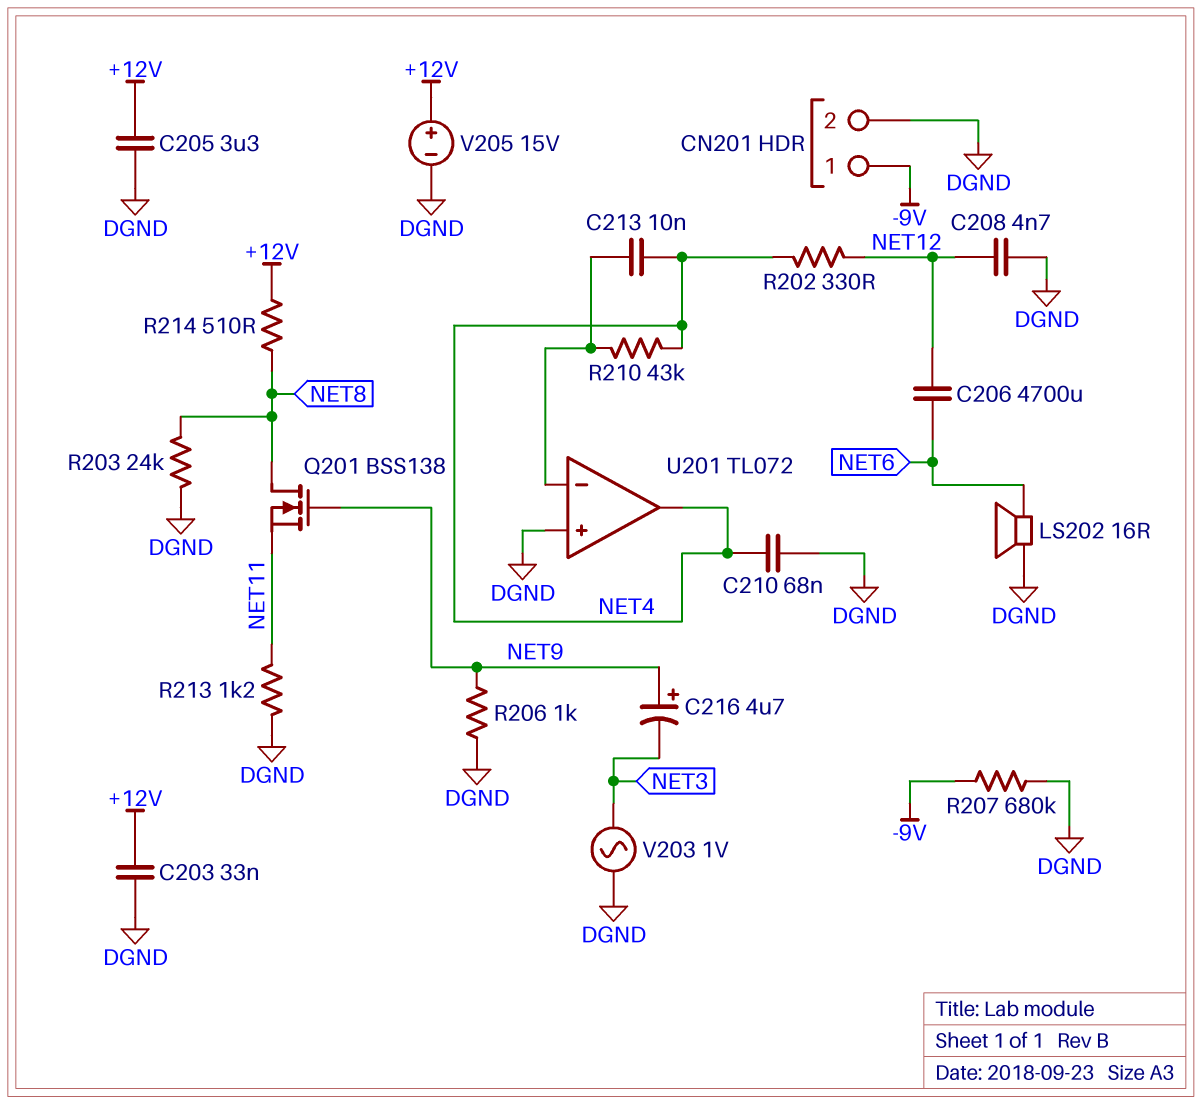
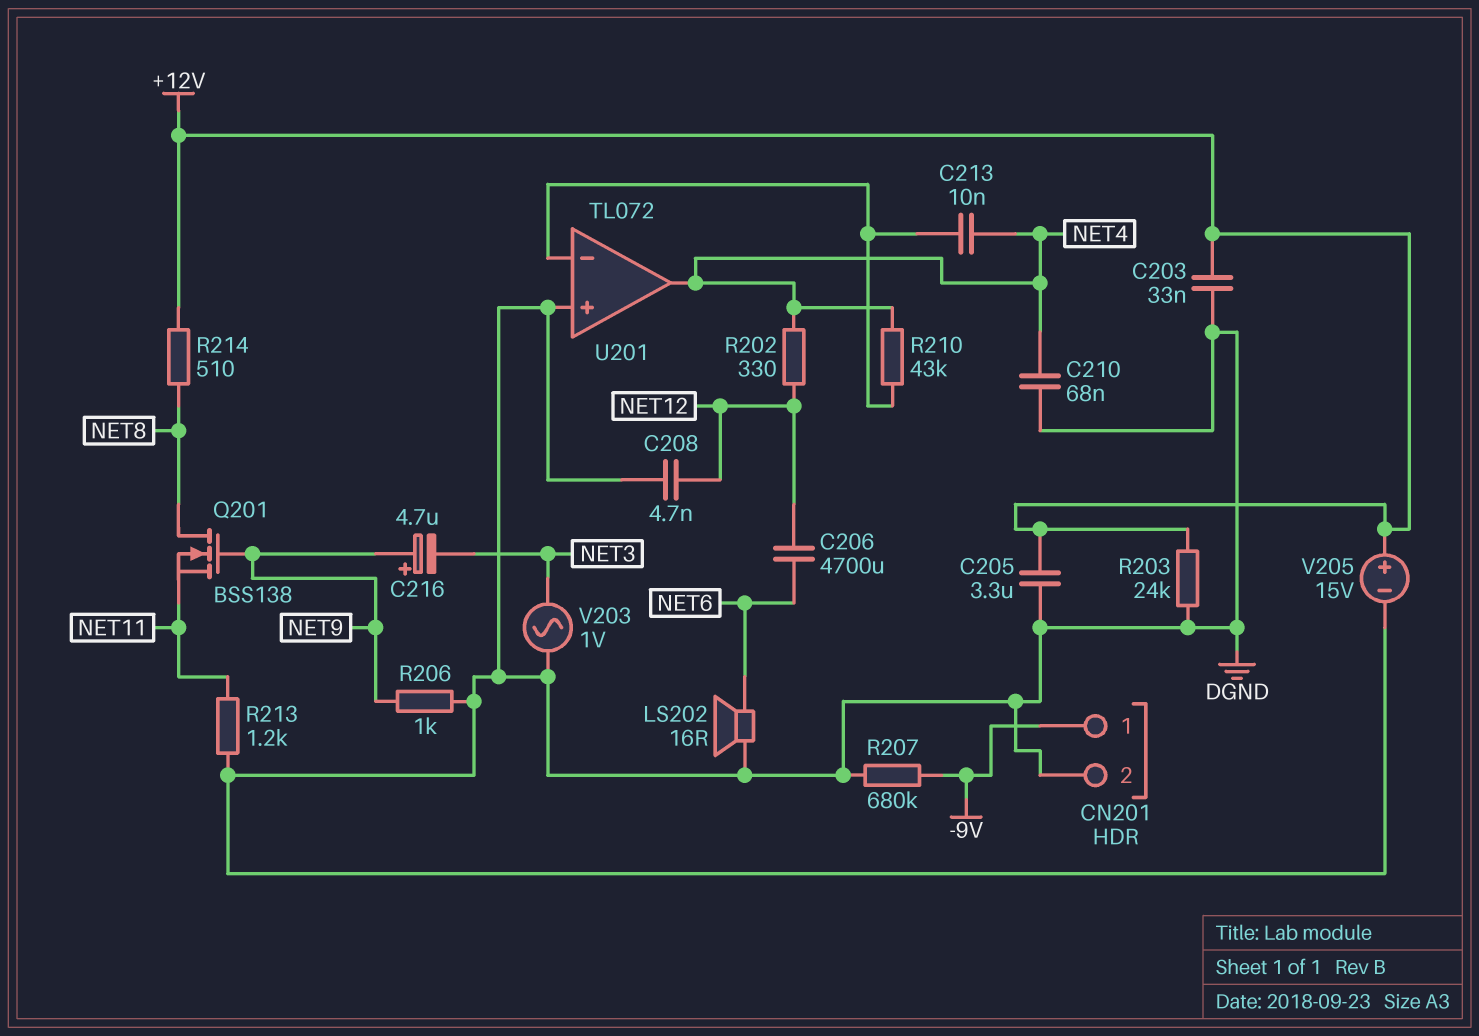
R203: 24k (DGND, NET8) -> 24k (+12V, DGND)

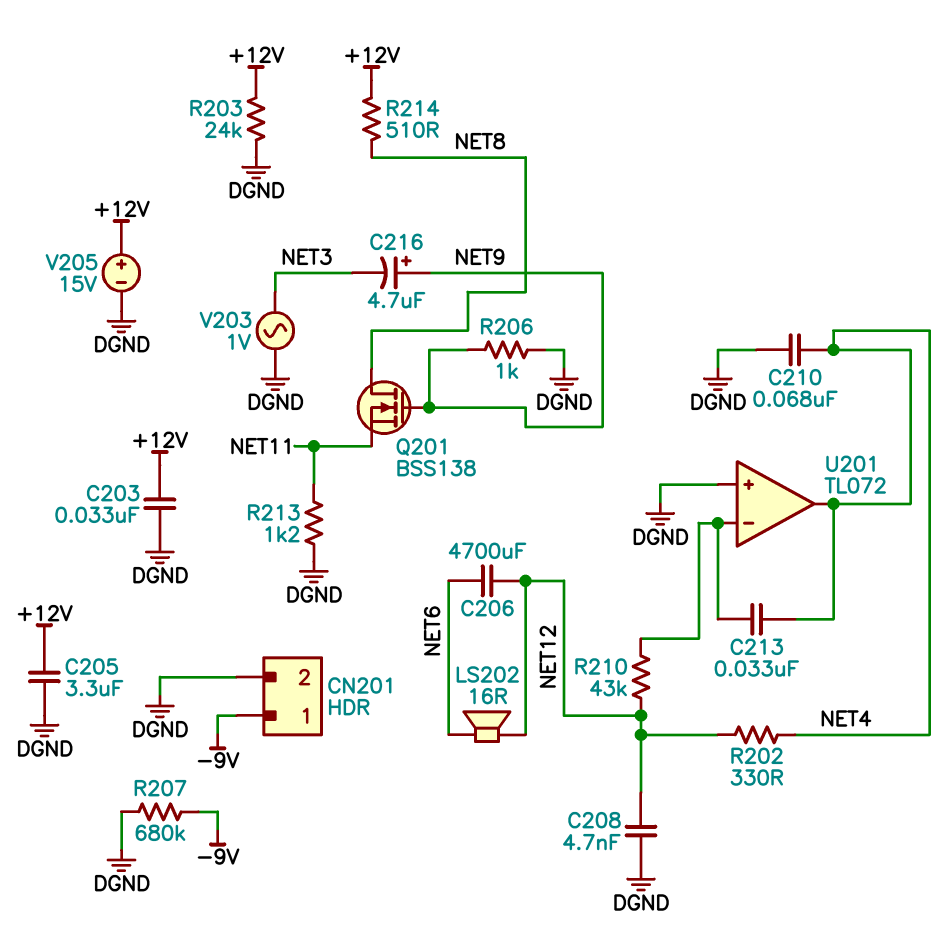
C213: 10nF (NET4, U201/in-) -> 33nF (NET4, U201/in-)
LS202: speaker 16R (DGND, NET6) -> speaker 16R (NET6, NET12)
R210: 43k (NET4, U201/in-) -> 43k (NET12, U201/in-)

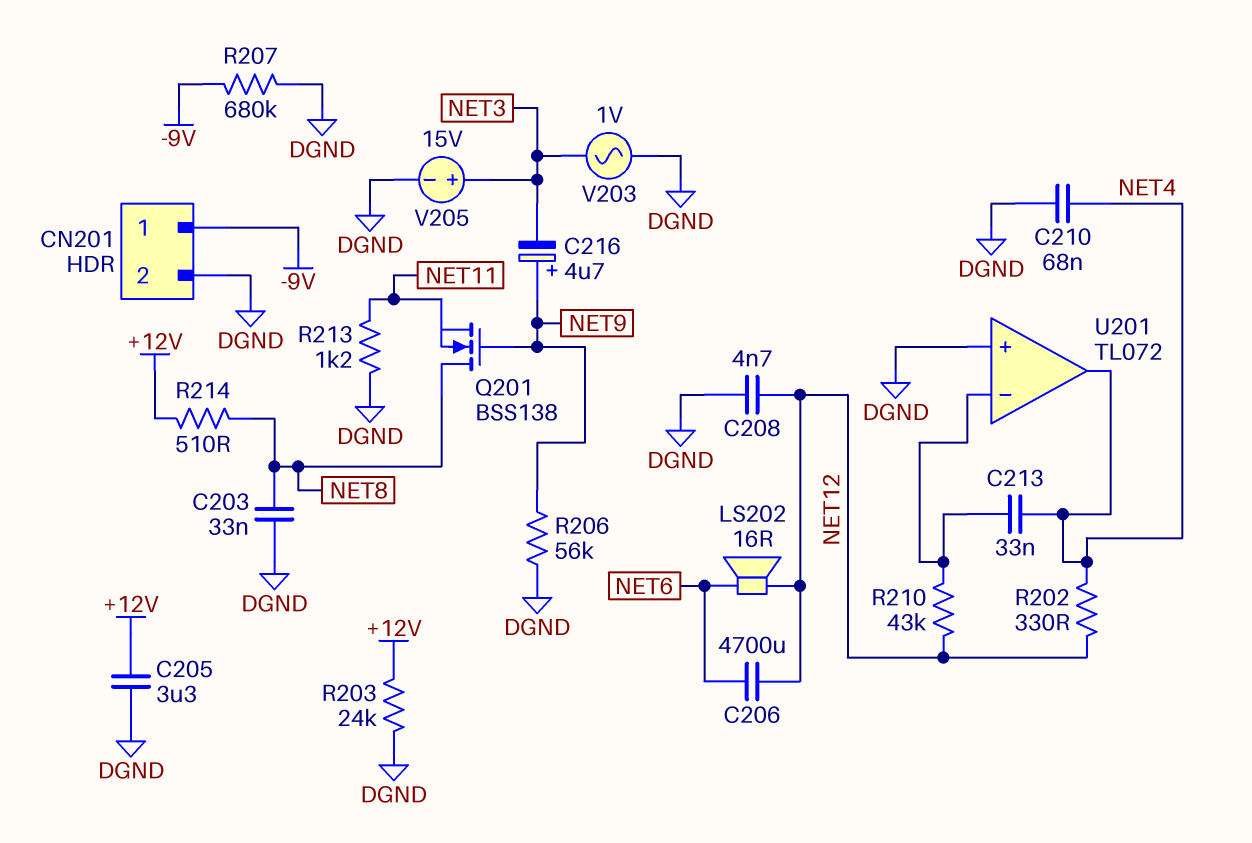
C203: 33nF (+12V, DGND) -> 33nF (DGND, NET8)
R206: 1k (DGND, NET9) -> 56k (DGND, NET9)
V205: 15V (plus +12V, minus DGND) -> 15V (plus NET3, minus DGND)

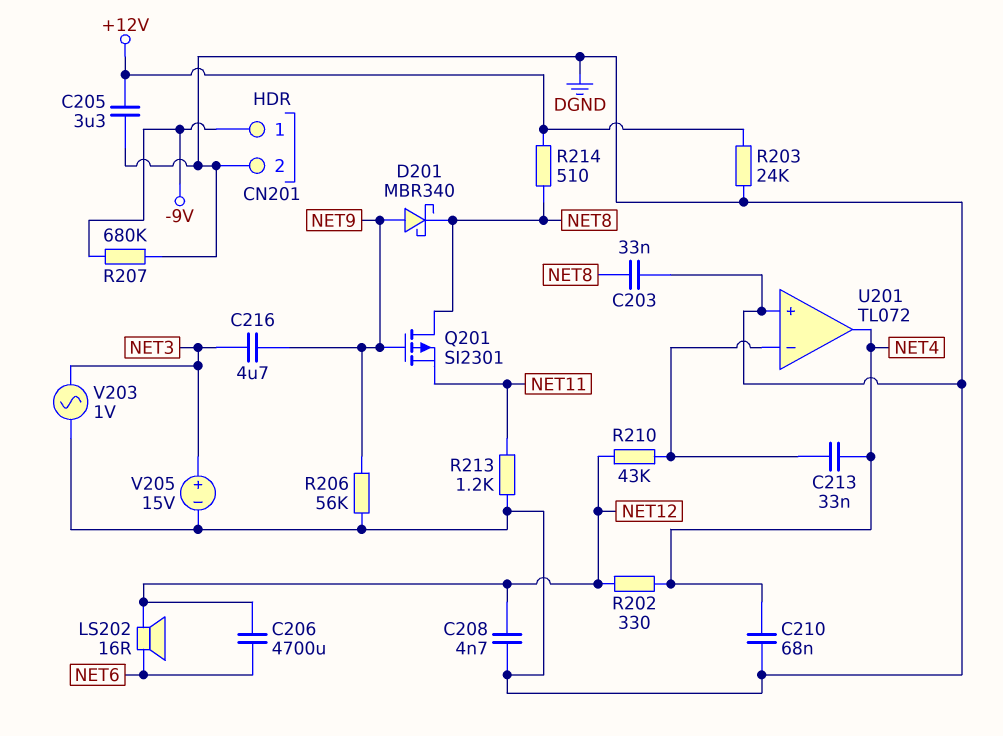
C216: 4.7uF (plus NET9, minus NET3) -> 4.7uF (NET3, NET9)
D201: none -> schottky MBR340 (A NET9, K NET8)
Q201: NMOS BSS138 (G NET9, D NET8, S NET11) -> PMOS SI2301 (G NET9, D NET8, S NET11)

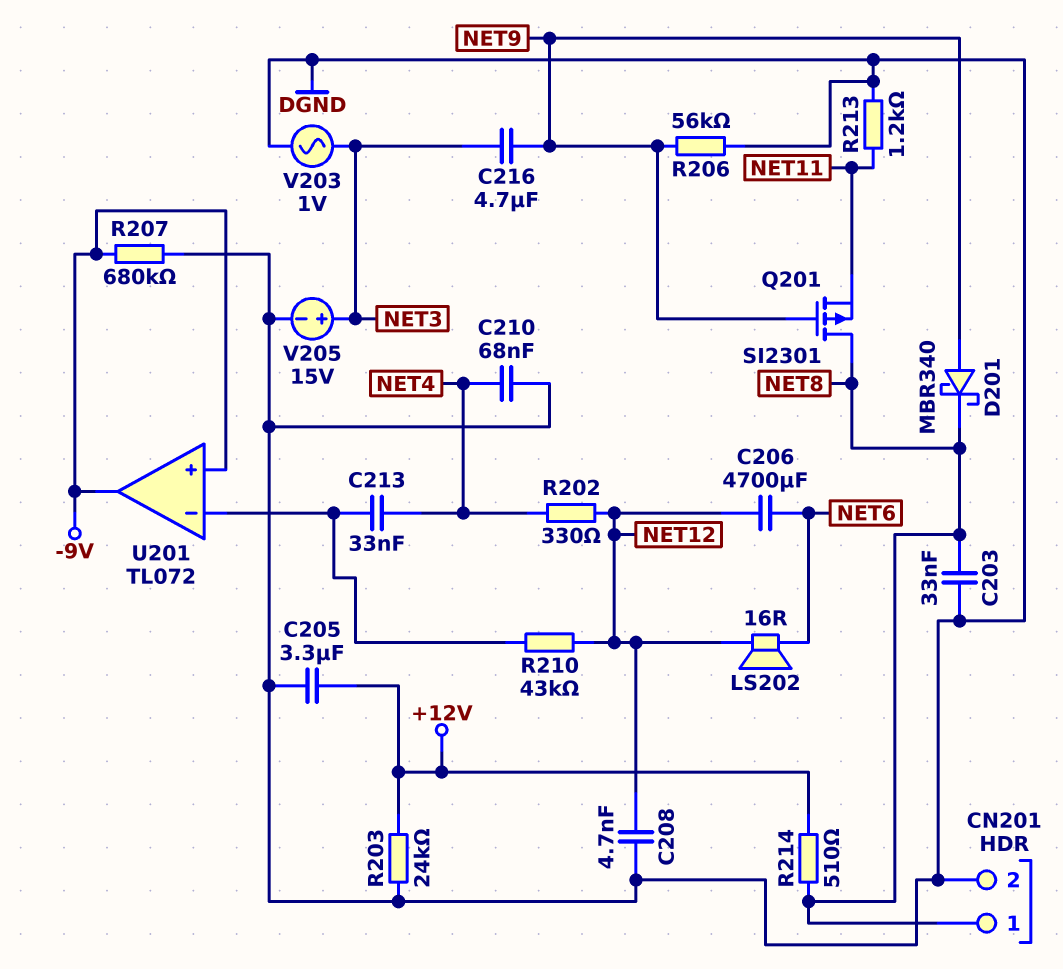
CN201 pin 1: -9V -> NET8
U201 pin in+: DGND -> -9V
U201 pin out: NET4 -> -9V

